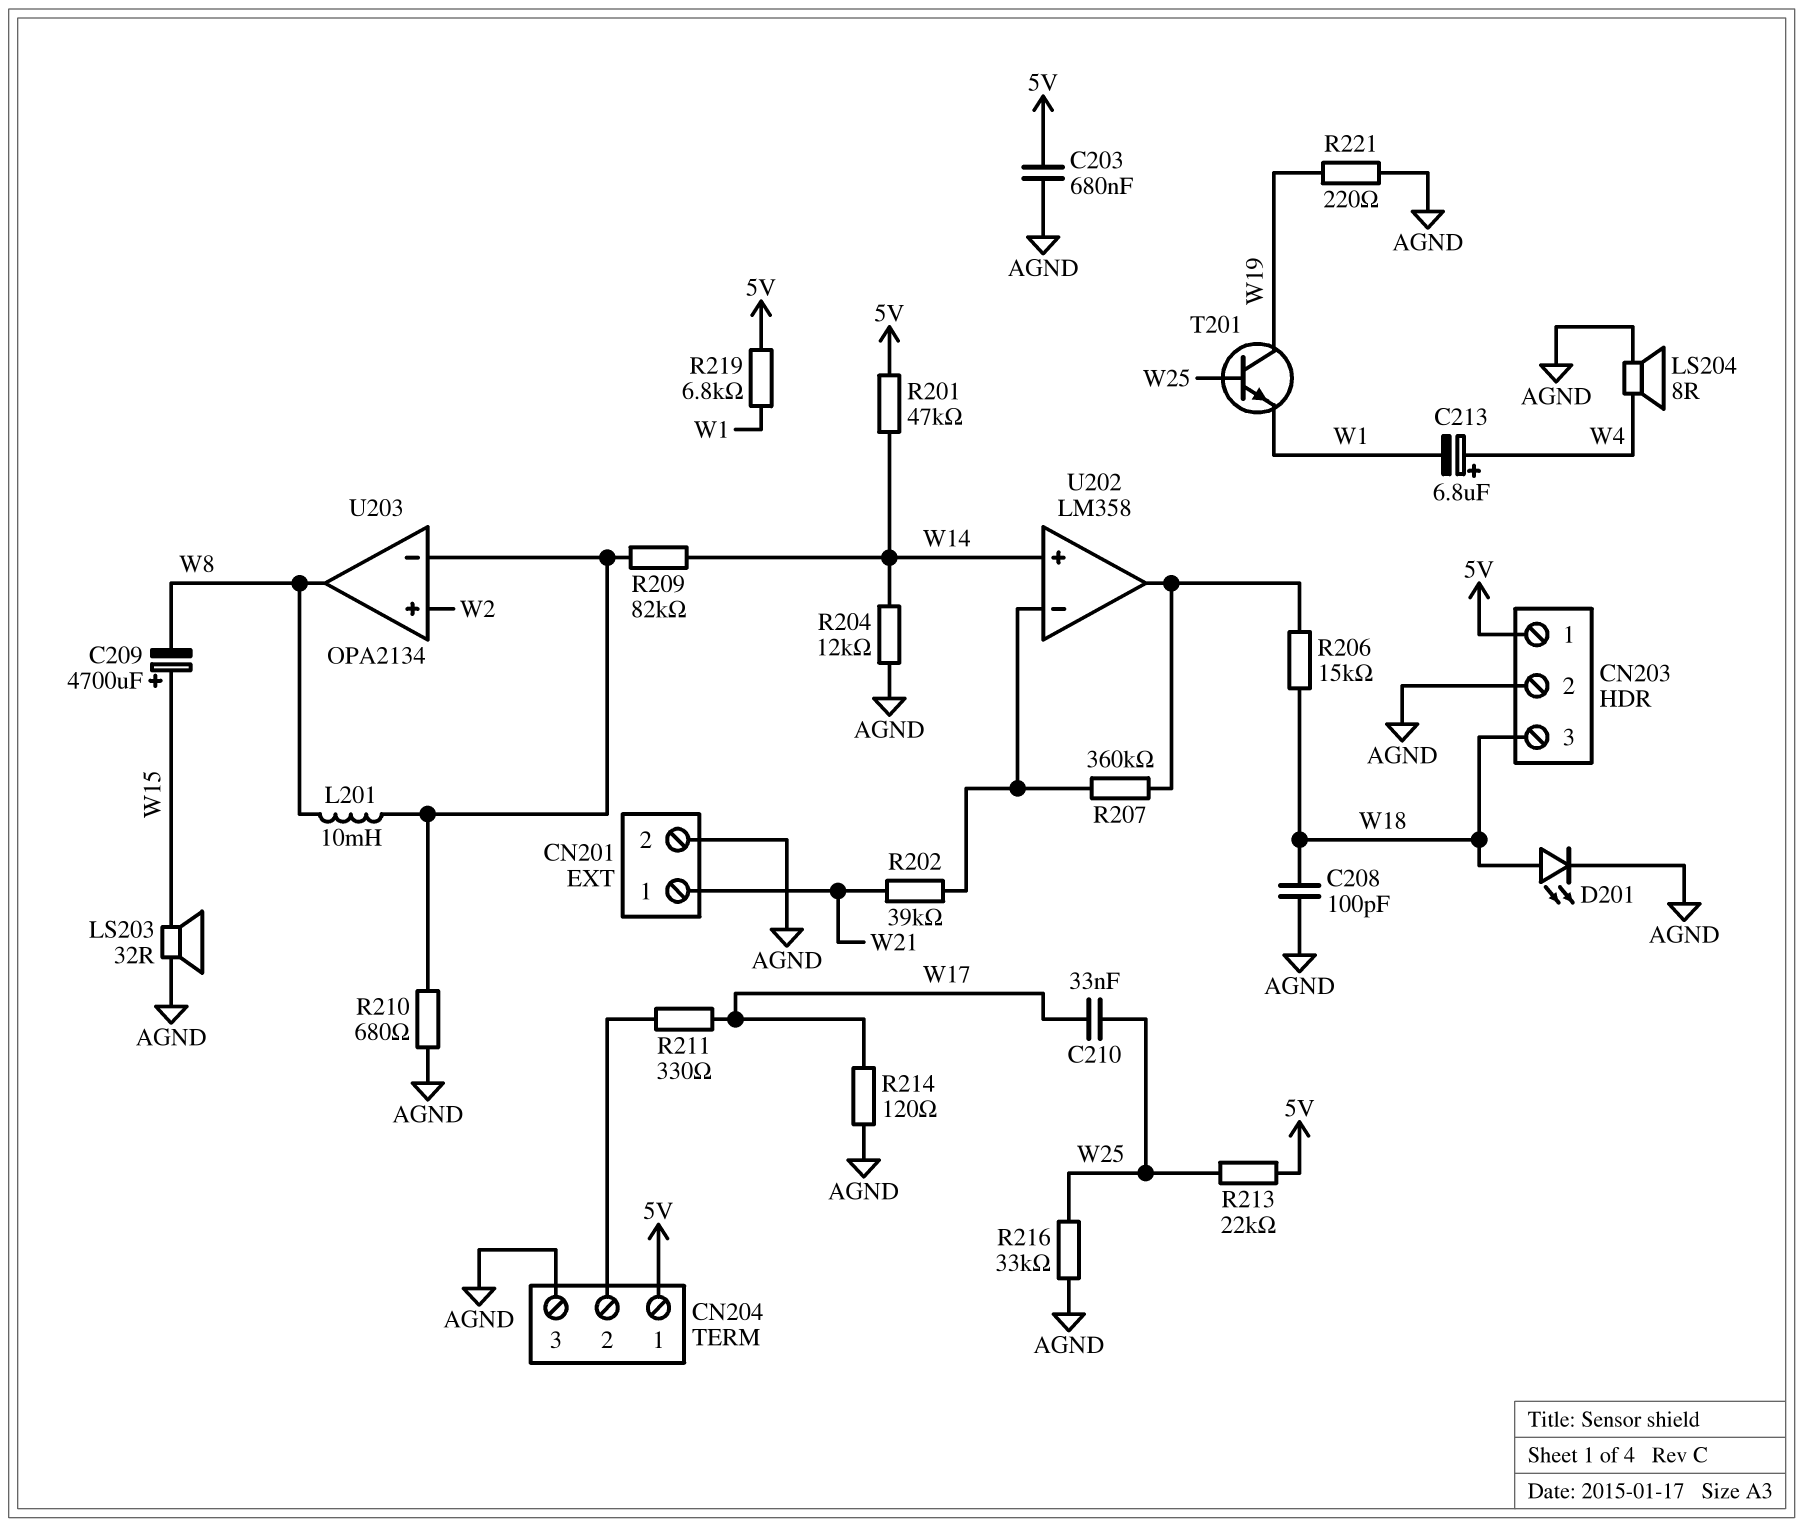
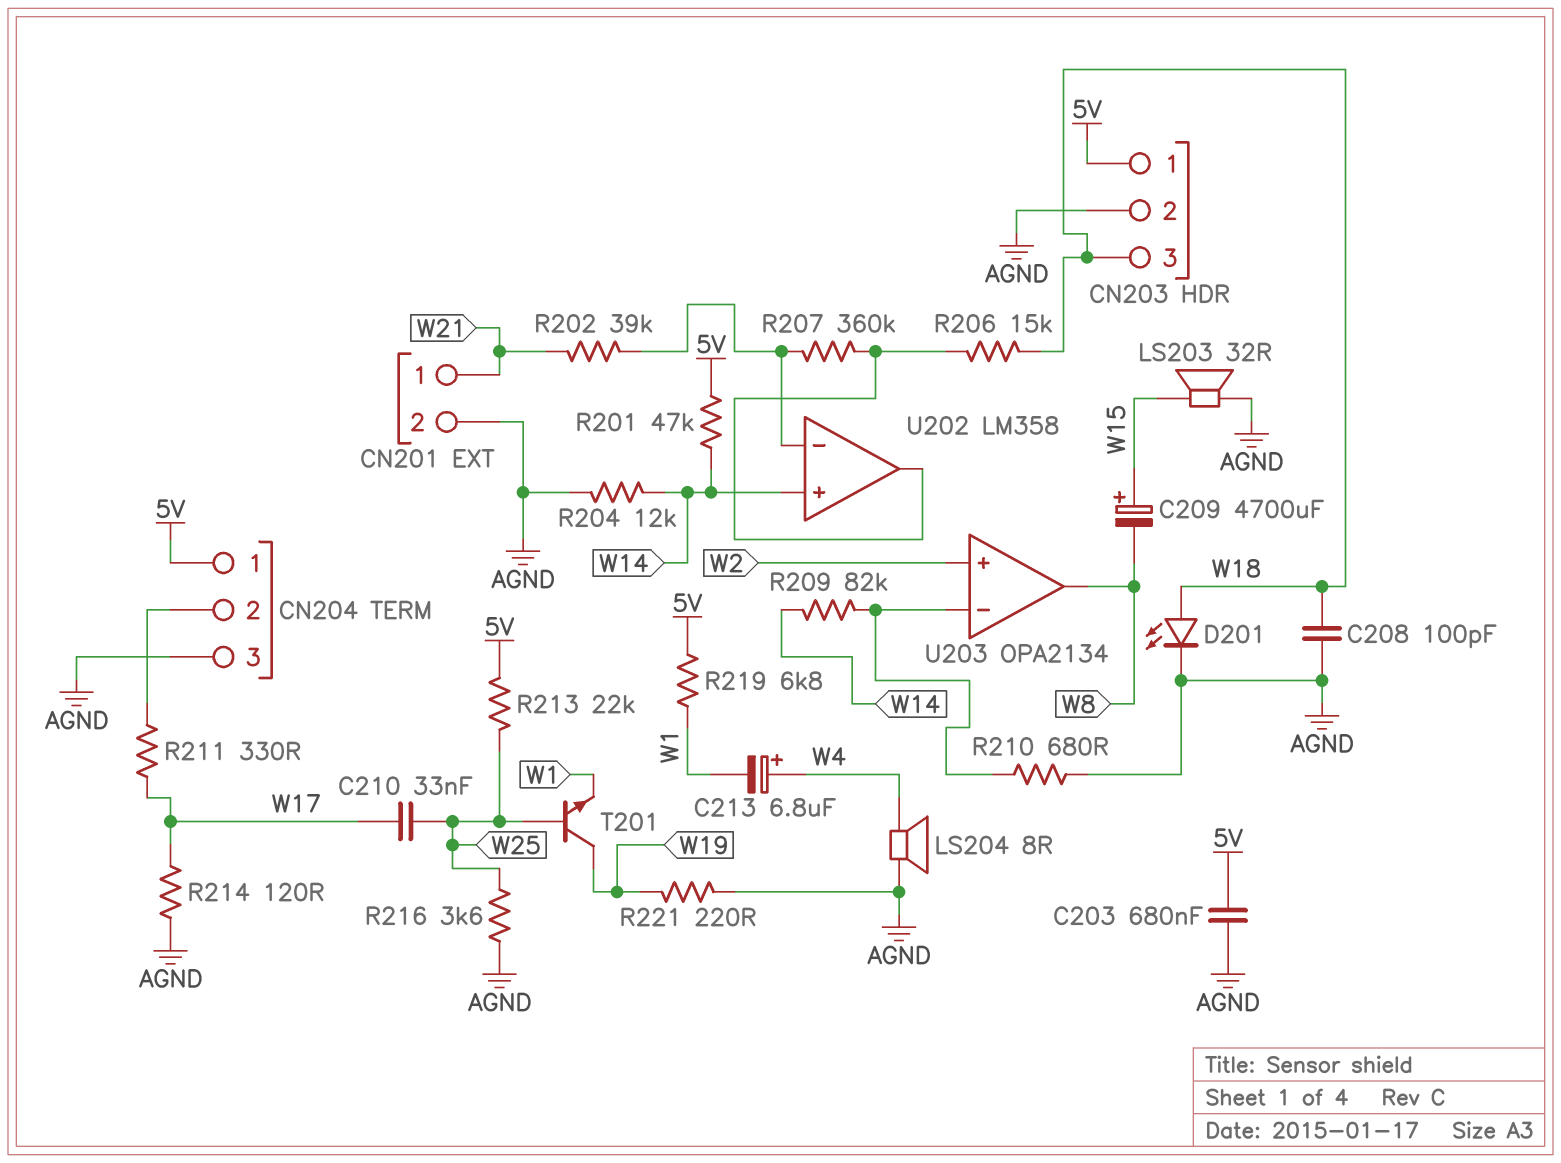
L201: 10mH (U203/in-, W8) -> none
R216: 33k (AGND, W25) -> 3.6k (AGND, W25)

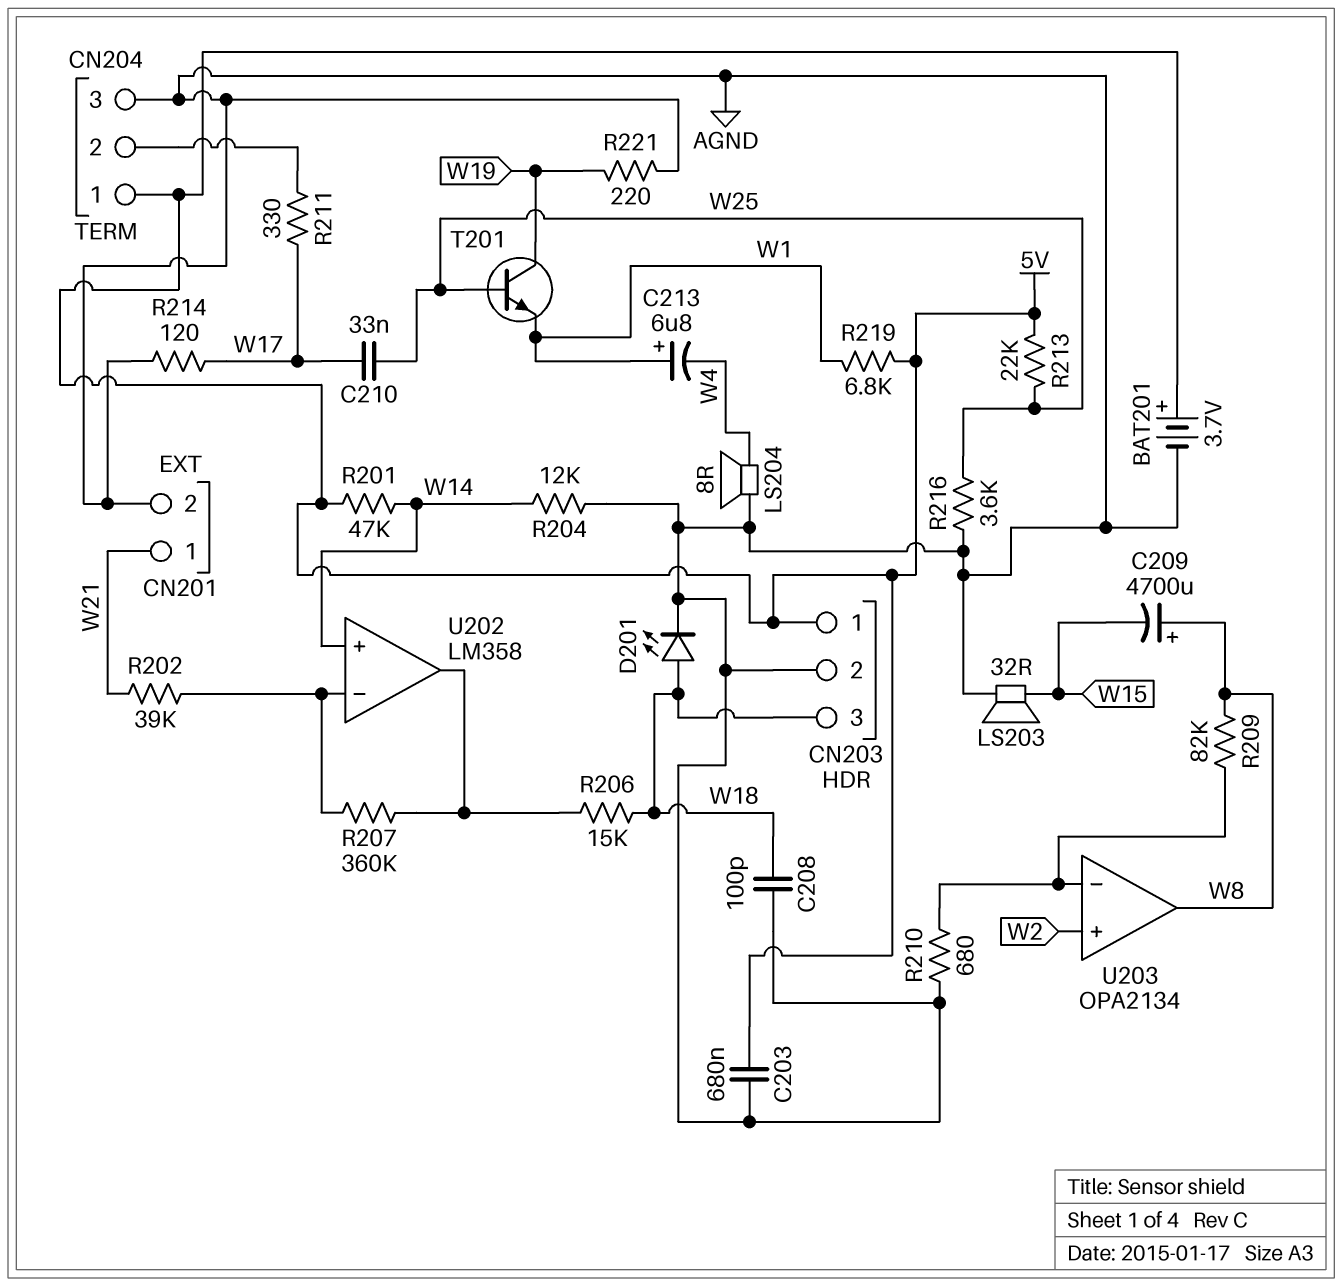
BAT201: none -> 3.7V (plus 5V, minus AGND)
C209: 4700uF (plus W15, minus W8) -> 4700uF (plus W8, minus W15)
C213: 6.8uF (plus W4, minus W1) -> 6.8uF (plus W1, minus W4)
R209: 82k (U203/in-, W14) -> 82k (U203/in-, W8)

